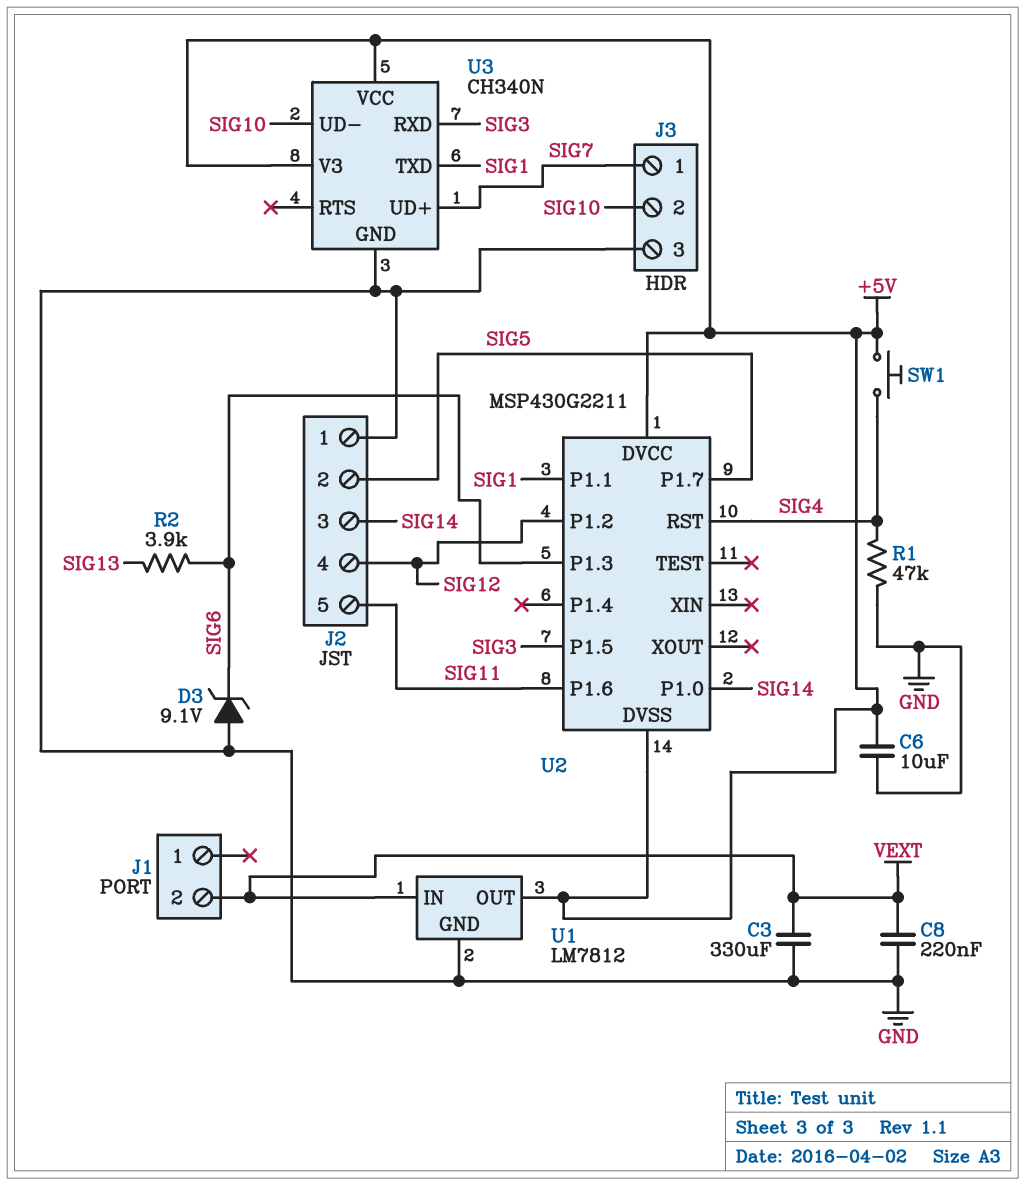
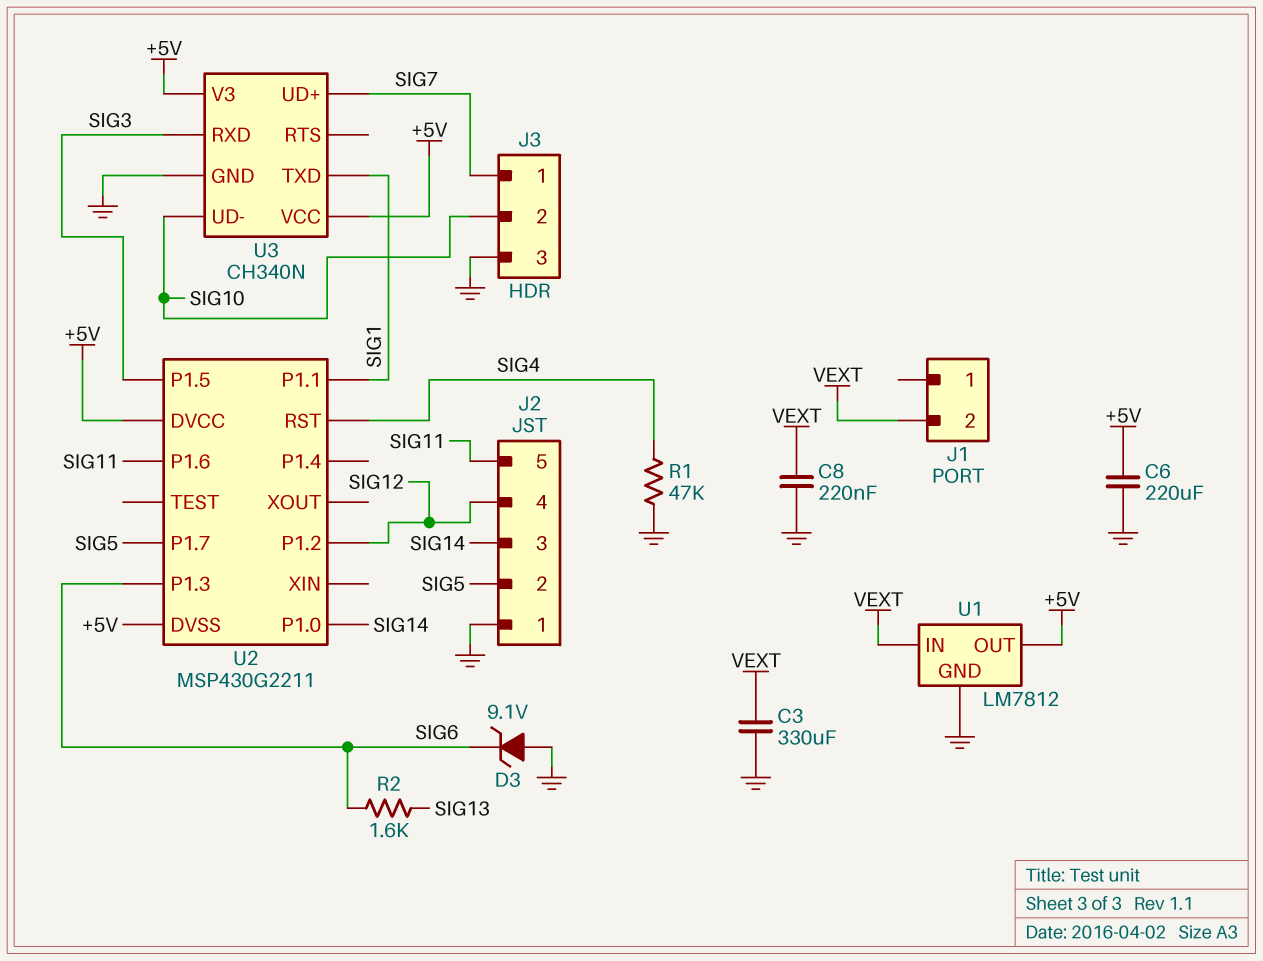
C6: 10uF (+5V, GND) -> 220uF (+5V, GND)
R2: 3.9k (SIG6, SIG13) -> 1.6k (SIG6, SIG13)
SW1: button (+5V, SIG4) -> none

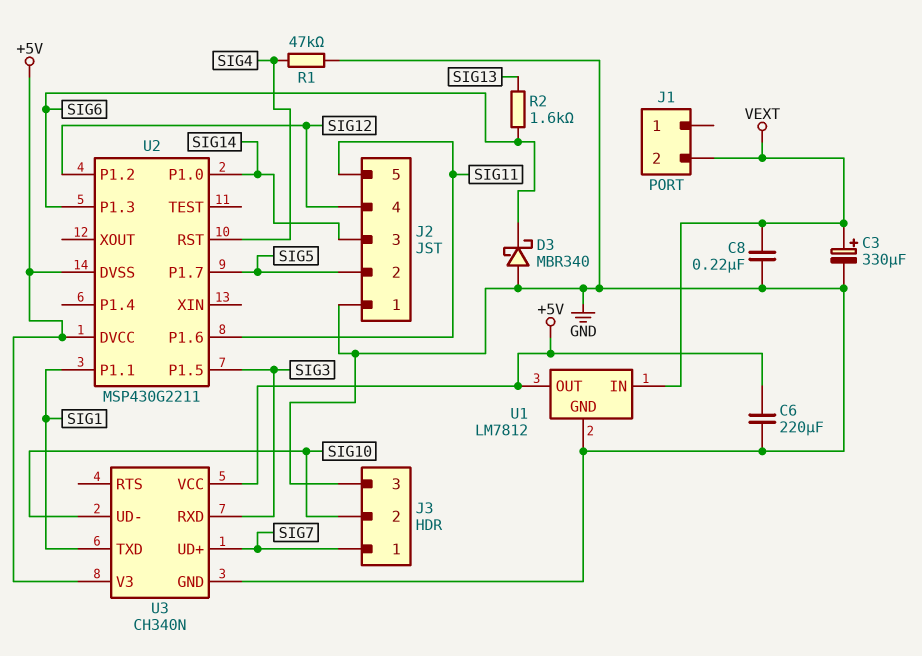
C3: 330uF (GND, VEXT) -> 330uF (plus VEXT, minus GND)
D3: zener 9.1V (A GND, K SIG6) -> schottky MBR340 (A GND, K SIG6)

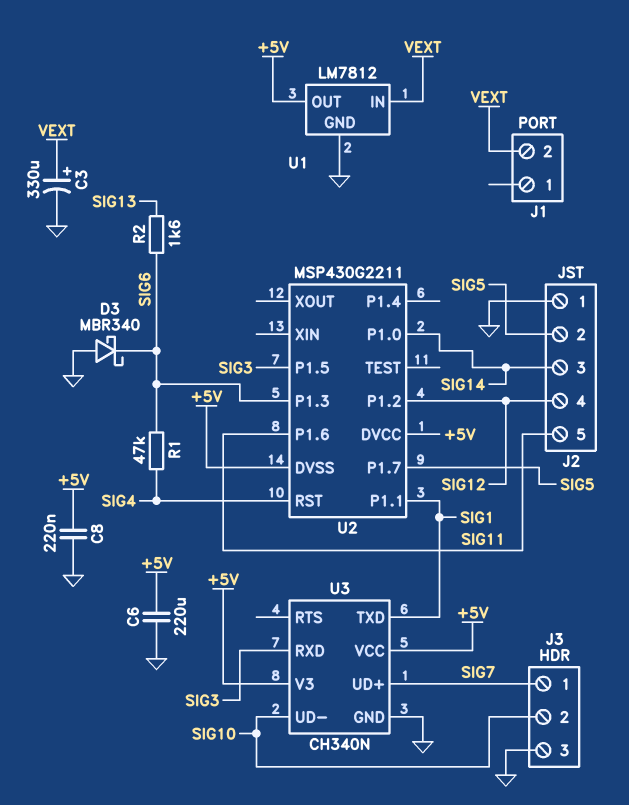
C8: 220nF (GND, VEXT) -> 220nF (+5V, GND)
R1: 47k (GND, SIG4) -> 47k (SIG4, SIG6)

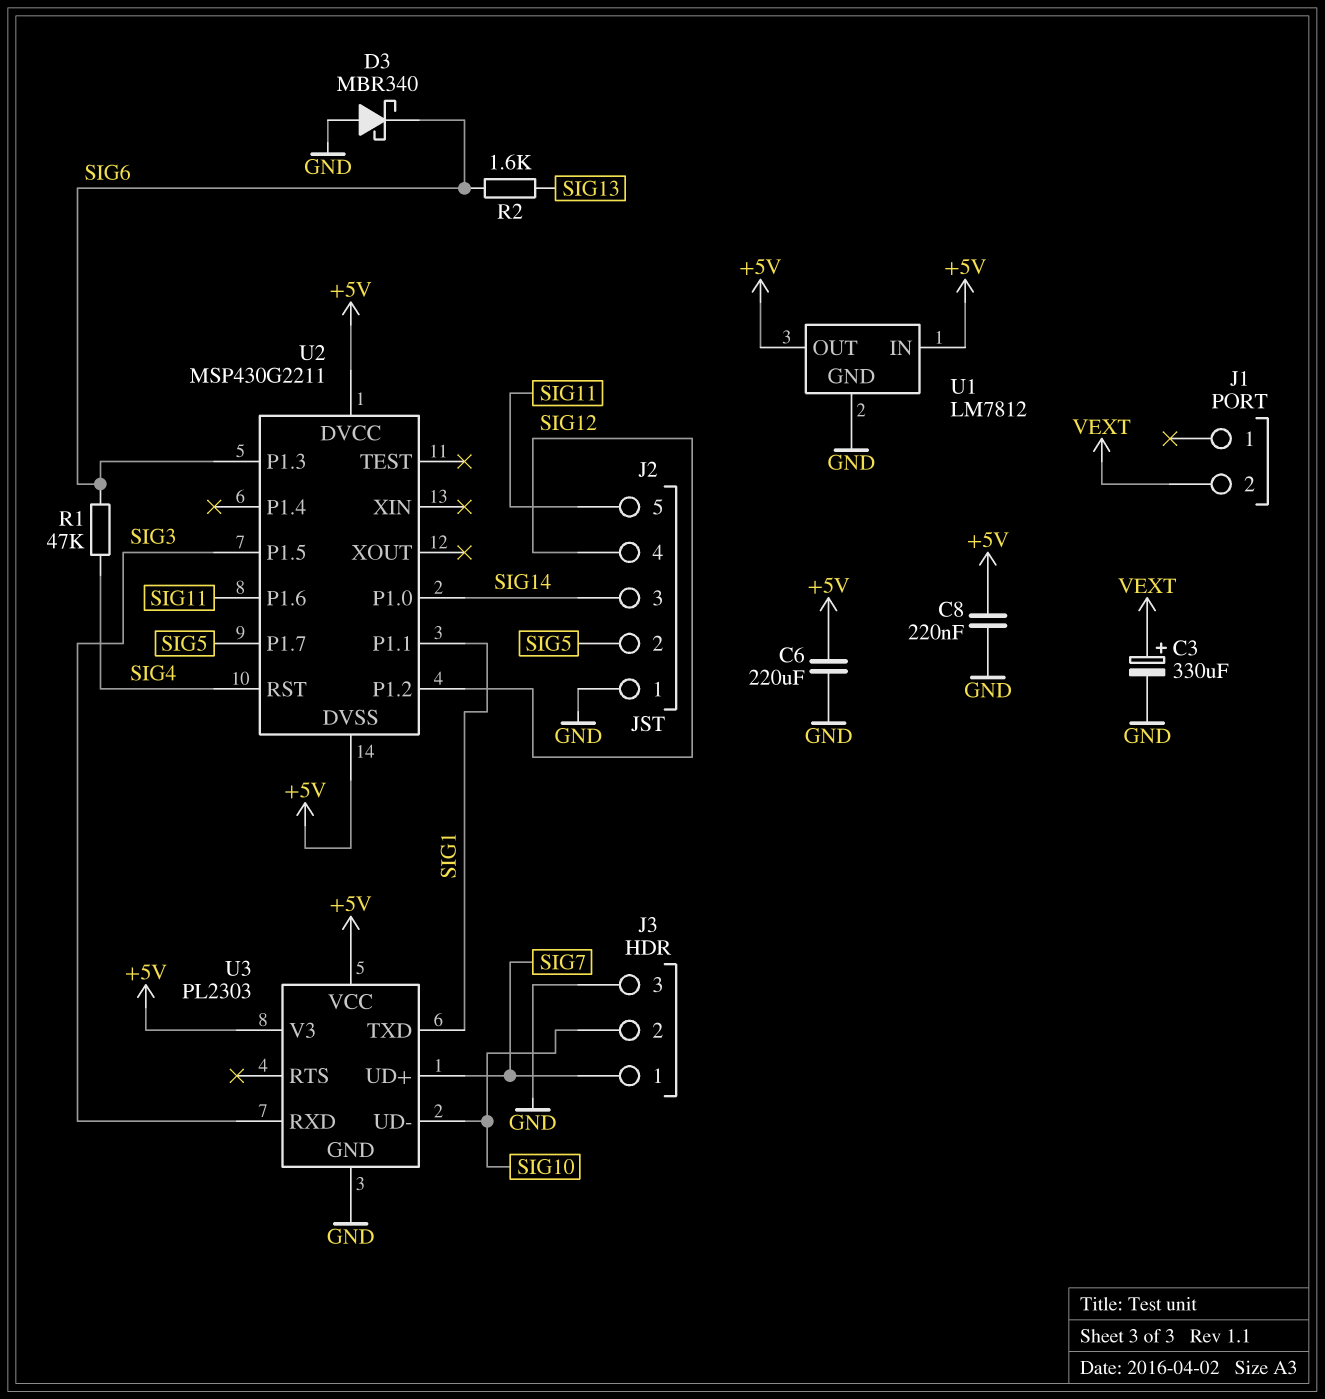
U1 pin IN: VEXT -> +5V
U3: CH340N -> PL2303

